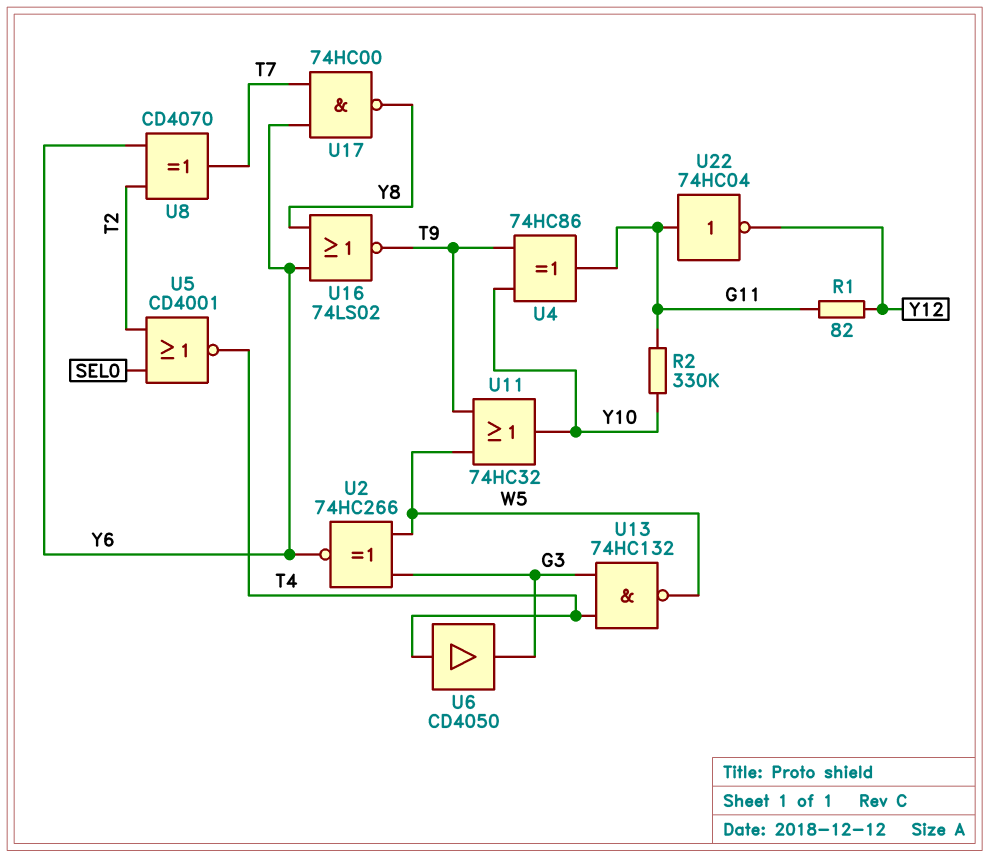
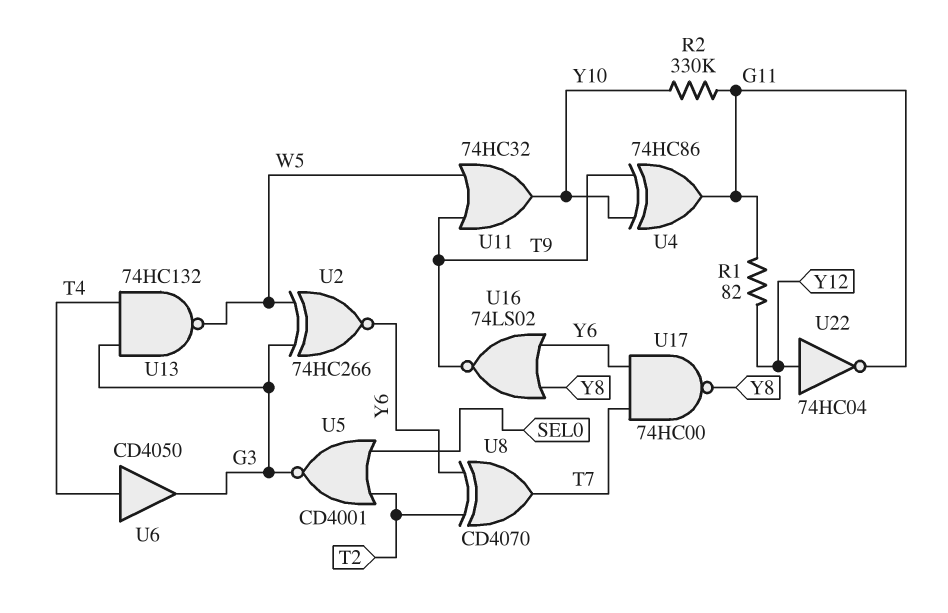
U5: NOR CD4001 (in SEL0, in T2, out T4) -> NOR CD4001 (in SEL0, in T2, out G3)
U22: NOT 74HC04 (in G11, out Y12) -> NOT 74HC04 (in Y12, out G11)

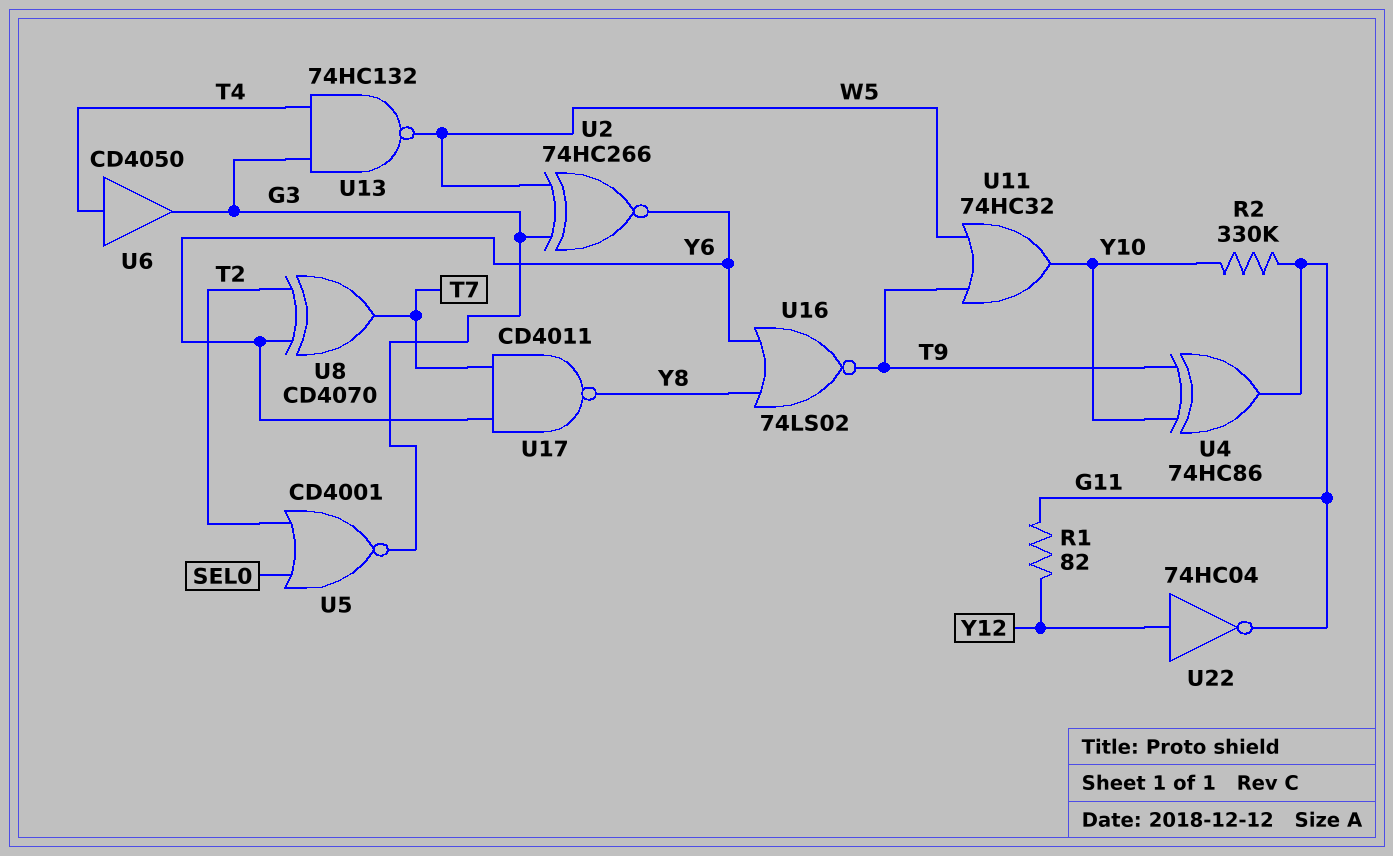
U17: NAND 74HC00 (in T7, in Y6, out Y8) -> NAND CD4011 (in T7, in Y6, out Y8)

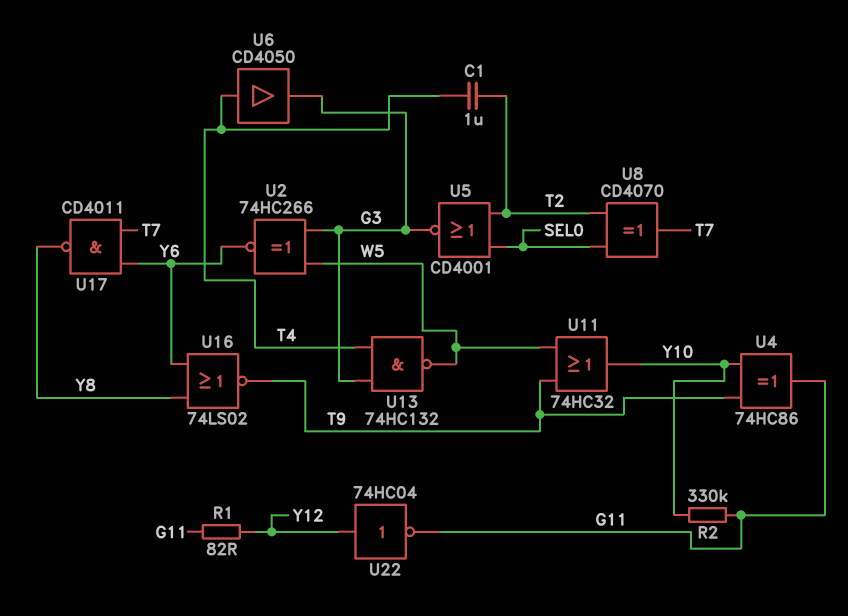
C1: none -> 1uF (T2, T4)
U8: XOR CD4070 (in T2, in Y6, out T7) -> XOR CD4070 (in SEL0, in T2, out T7)

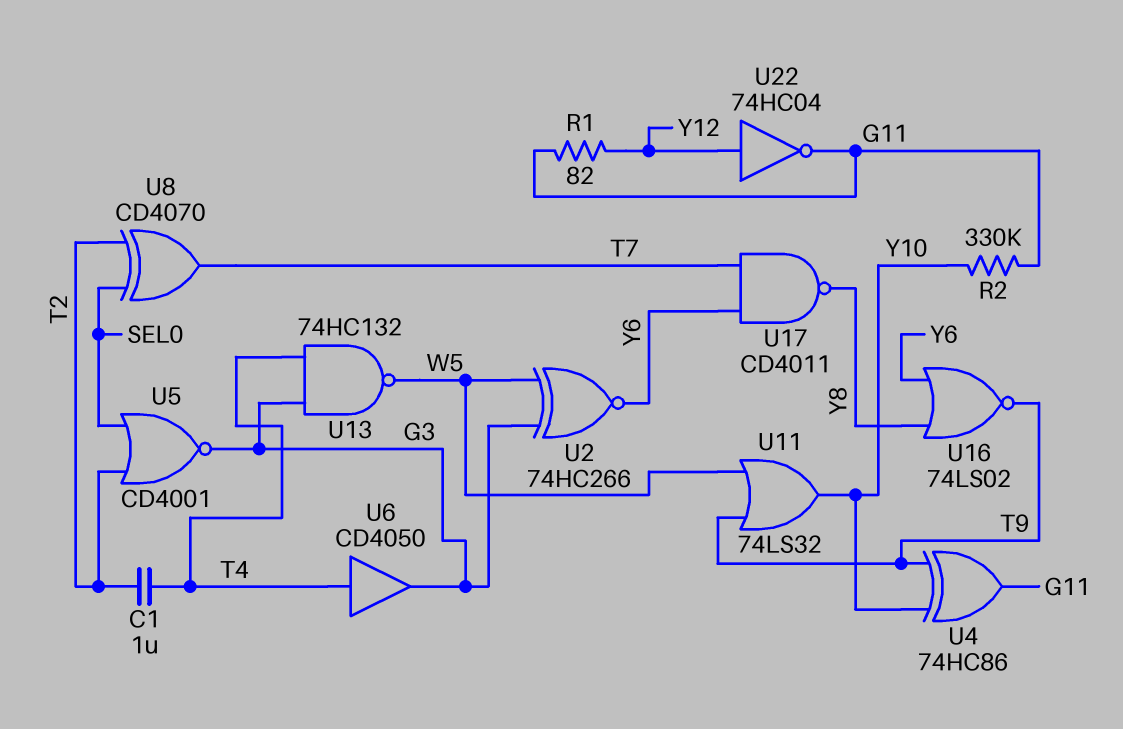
U11: OR 74HC32 (in T9, in W5, out Y10) -> OR 74LS32 (in T9, in W5, out Y10)

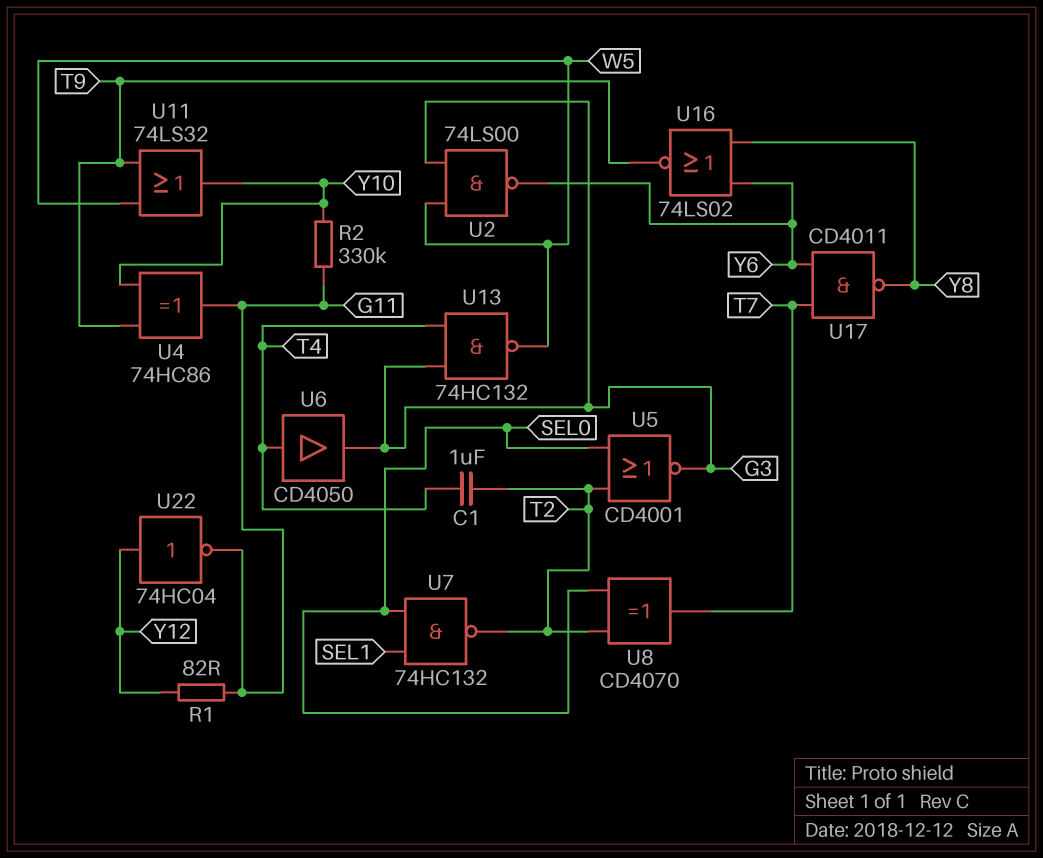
U2: XNOR 74HC266 (in G3, in W5, out Y6) -> NAND 74LS00 (in G3, in W5, out Y6)
U7: none -> NAND 74HC132 (in SEL0, in SEL1, out T2)

